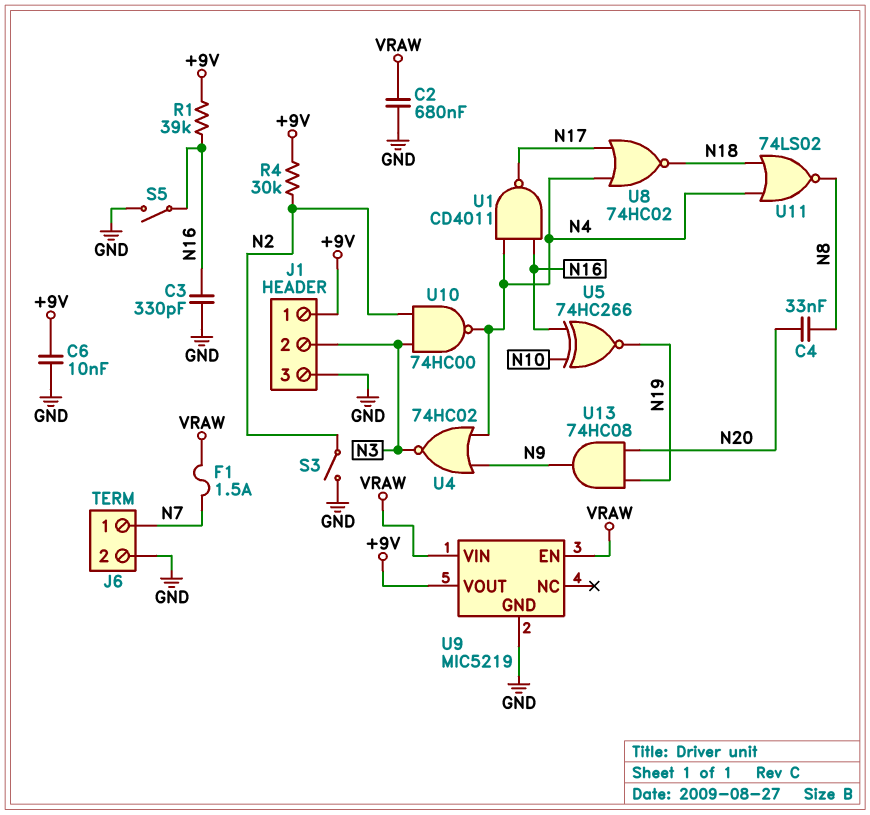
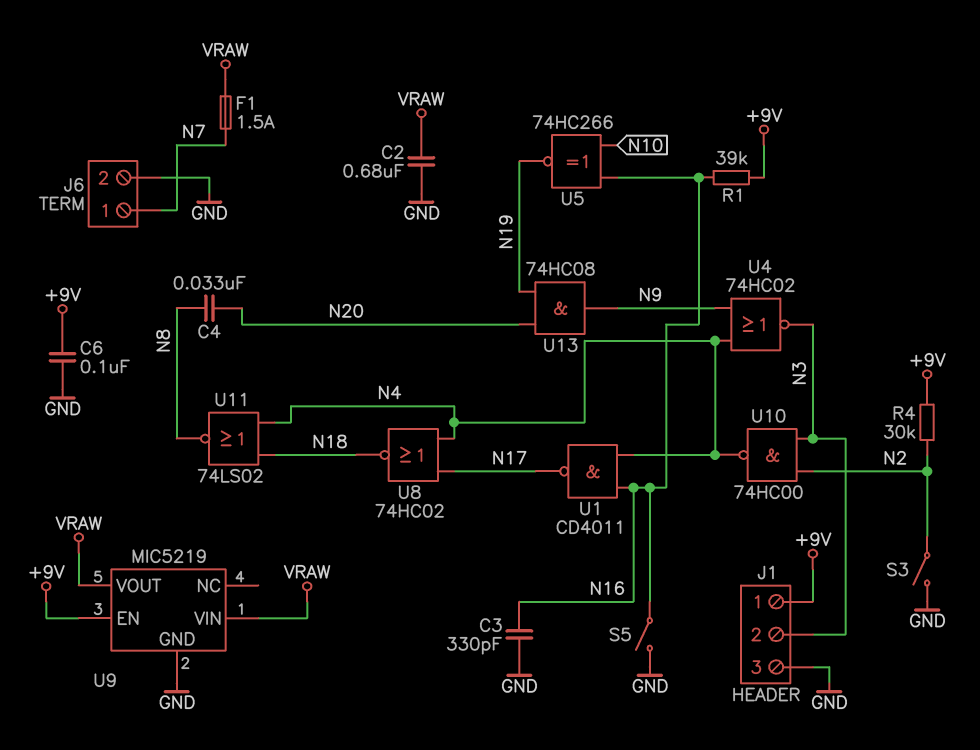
C6: 10nF (+9V, GND) -> 100nF (+9V, GND)
U9 pin EN: VRAW -> +9V
U9 pin VOUT: +9V -> VRAW

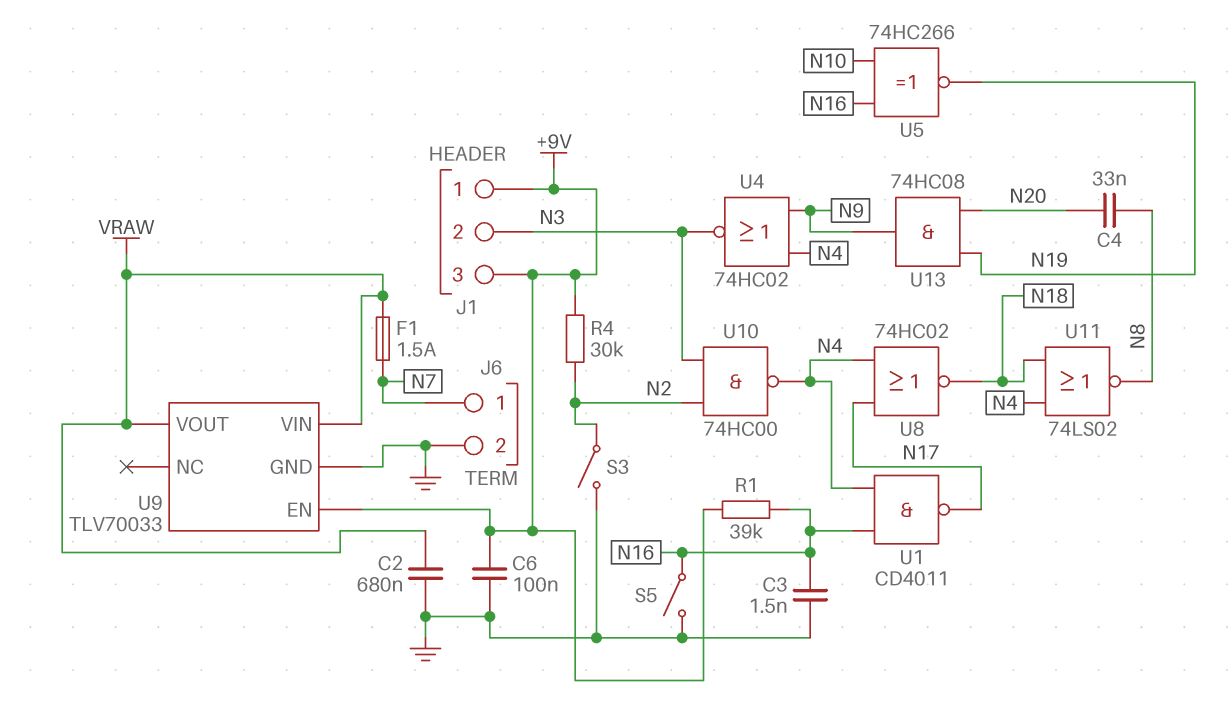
C3: 330pF (GND, N16) -> 1.5nF (GND, N16)
J1 pin 3: GND -> +9V
U9: MIC5219 -> TLV70033

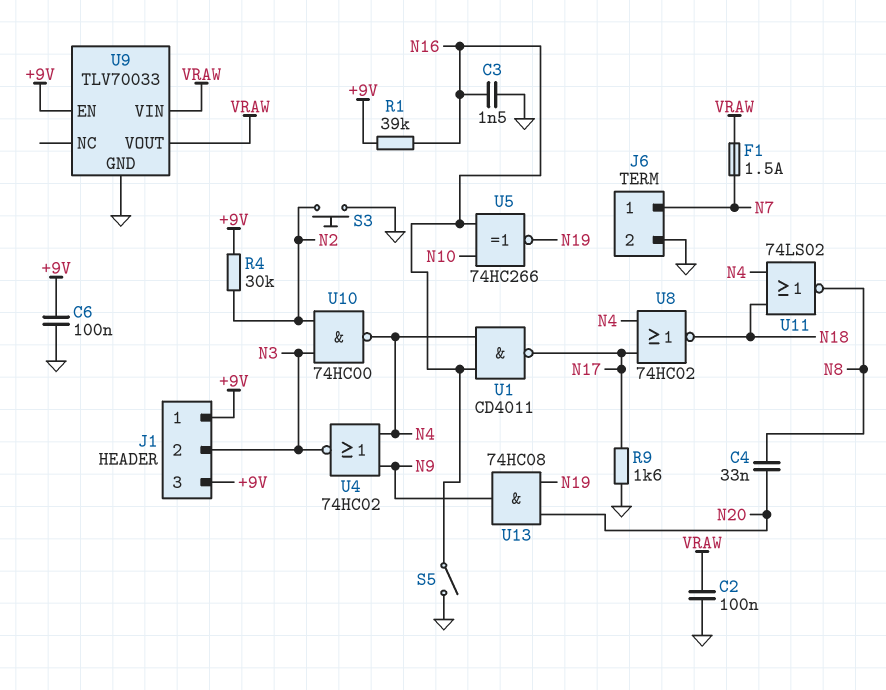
C2: 680nF (GND, VRAW) -> 100nF (GND, VRAW)
R9: none -> 1.6k (GND, N17)
S3: switch (GND, N2) -> button (GND, N2)

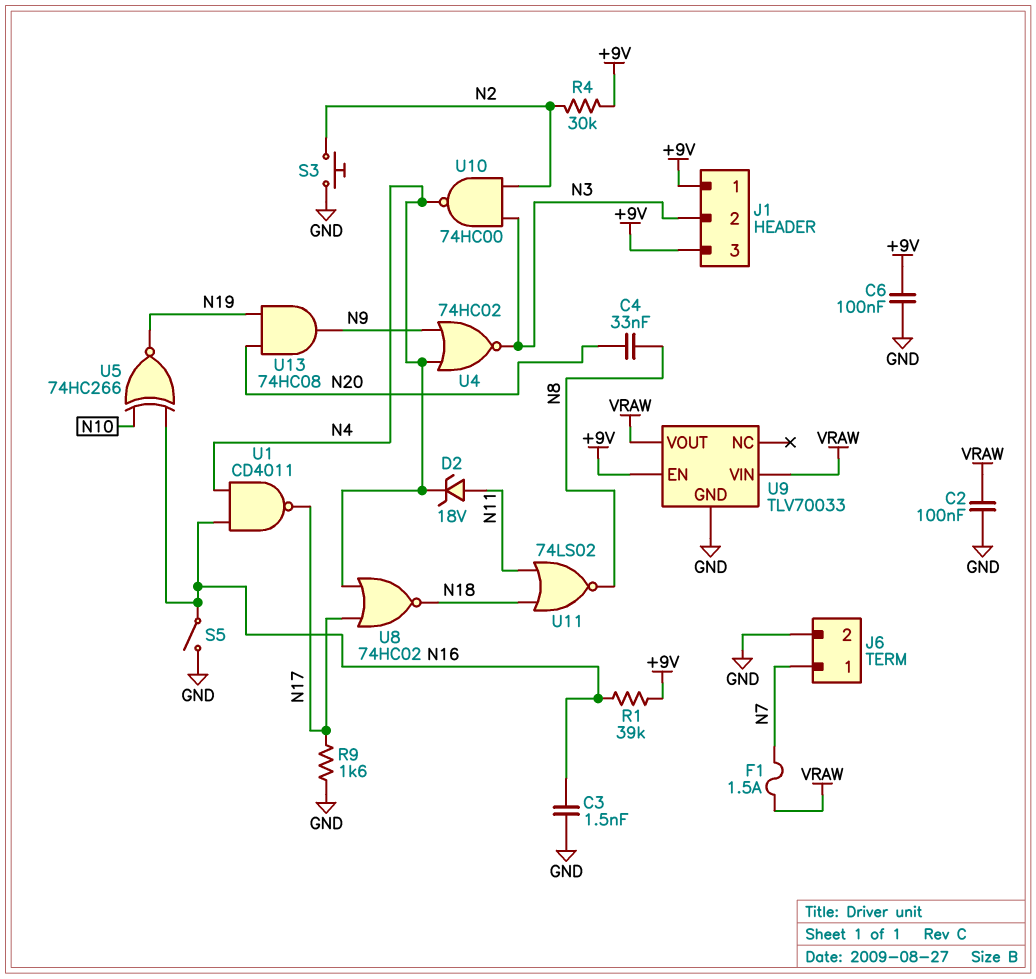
D2: none -> zener 18V (A N11, K N4)
U11: NOR 74LS02 (in N4, in N18, out N8) -> NOR 74LS02 (in N11, in N18, out N8)

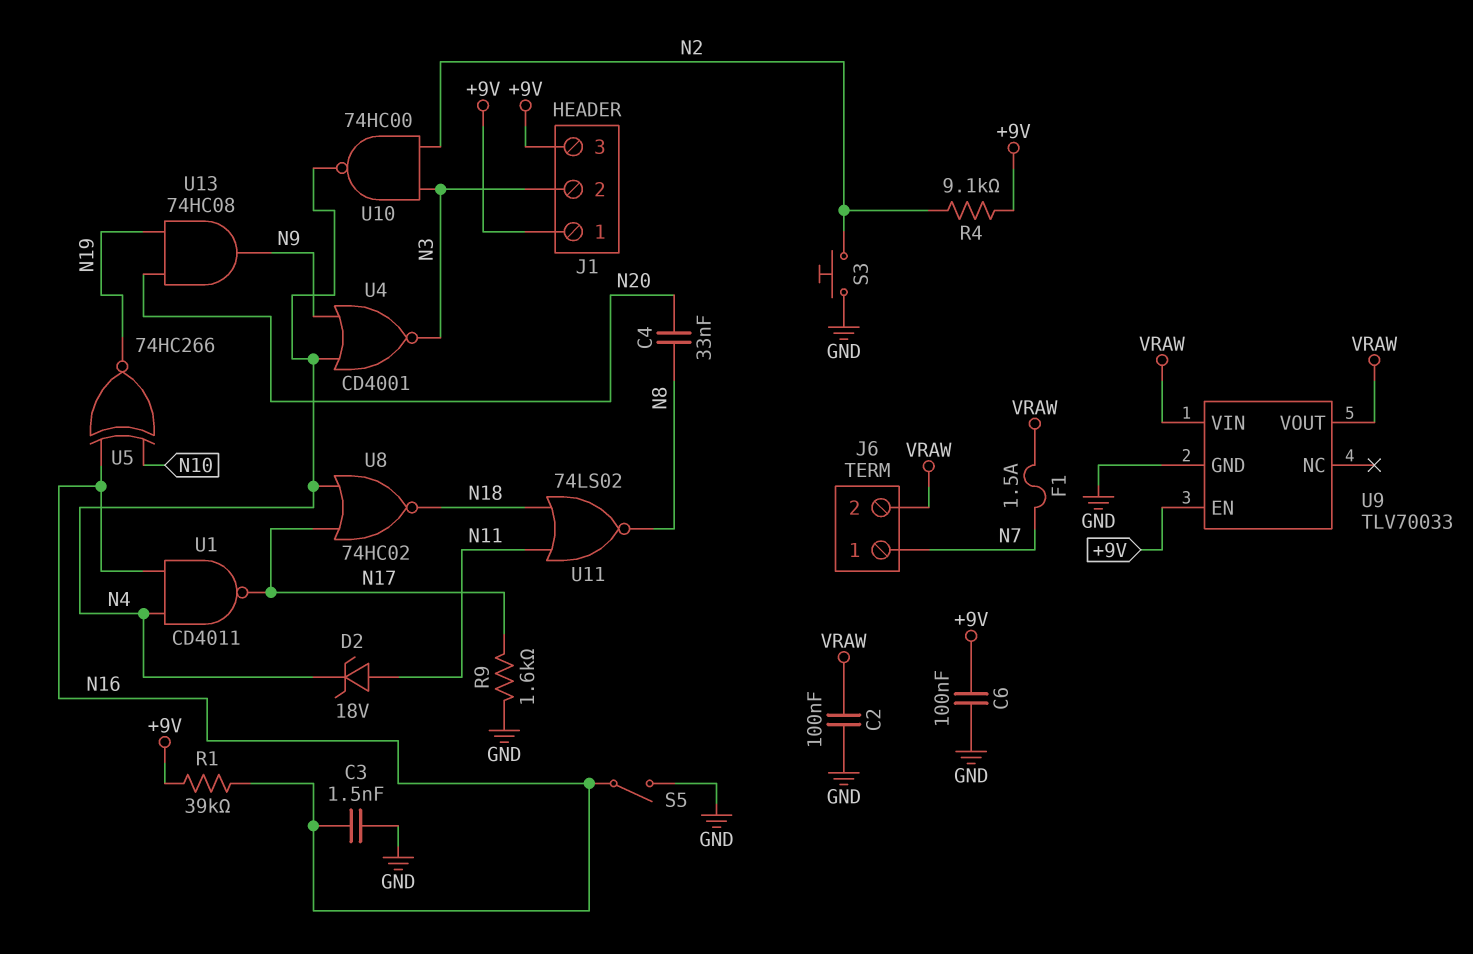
J6 pin 2: GND -> VRAW
R4: 30k (+9V, N2) -> 9.1k (+9V, N2)
U4: NOR 74HC02 (in N4, in N9, out N3) -> NOR CD4001 (in N4, in N9, out N3)

